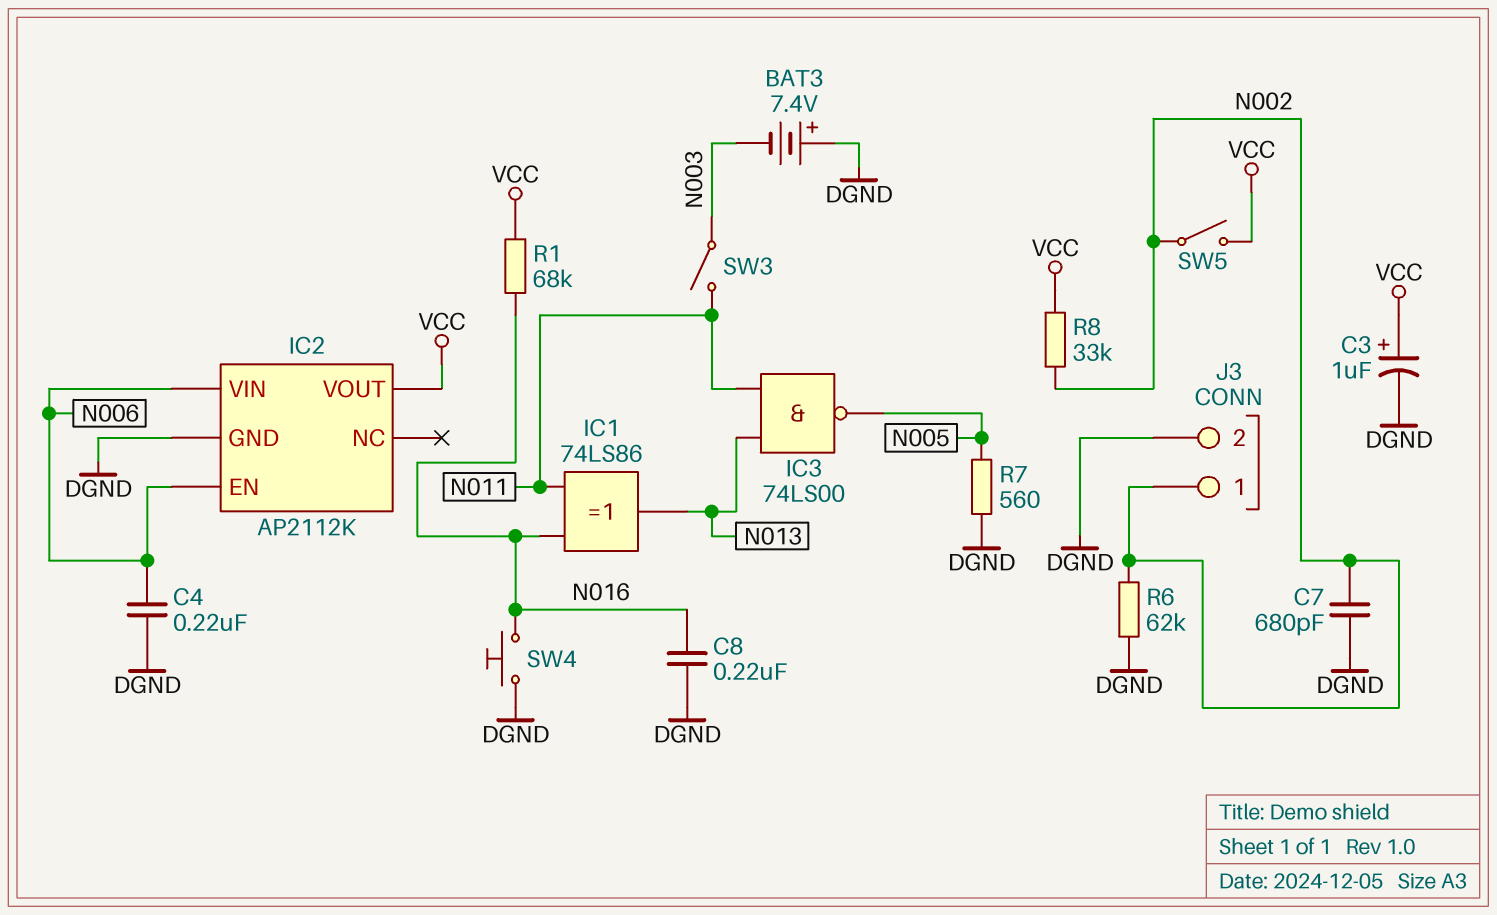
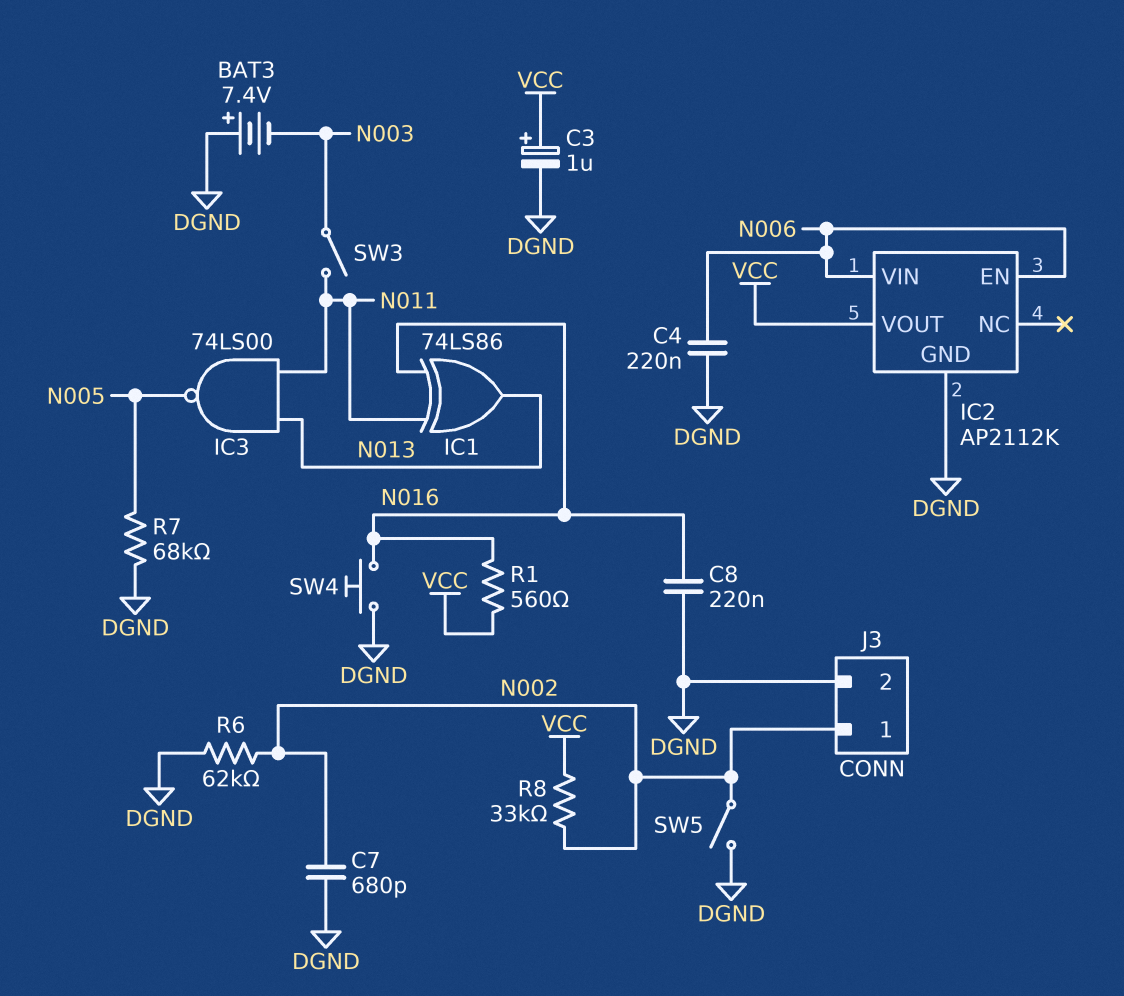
R1: 68k (N016, VCC) -> 560 (N016, VCC)
R7: 560 (DGND, N005) -> 68k (DGND, N005)
SW5: switch (N002, VCC) -> switch (DGND, N002)

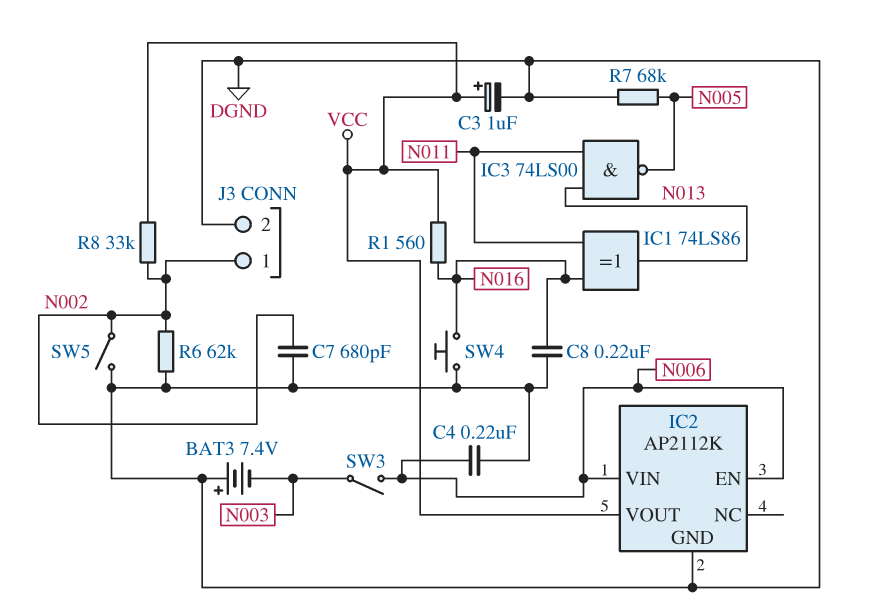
SW3: switch (N003, N011) -> switch (N003, N006)

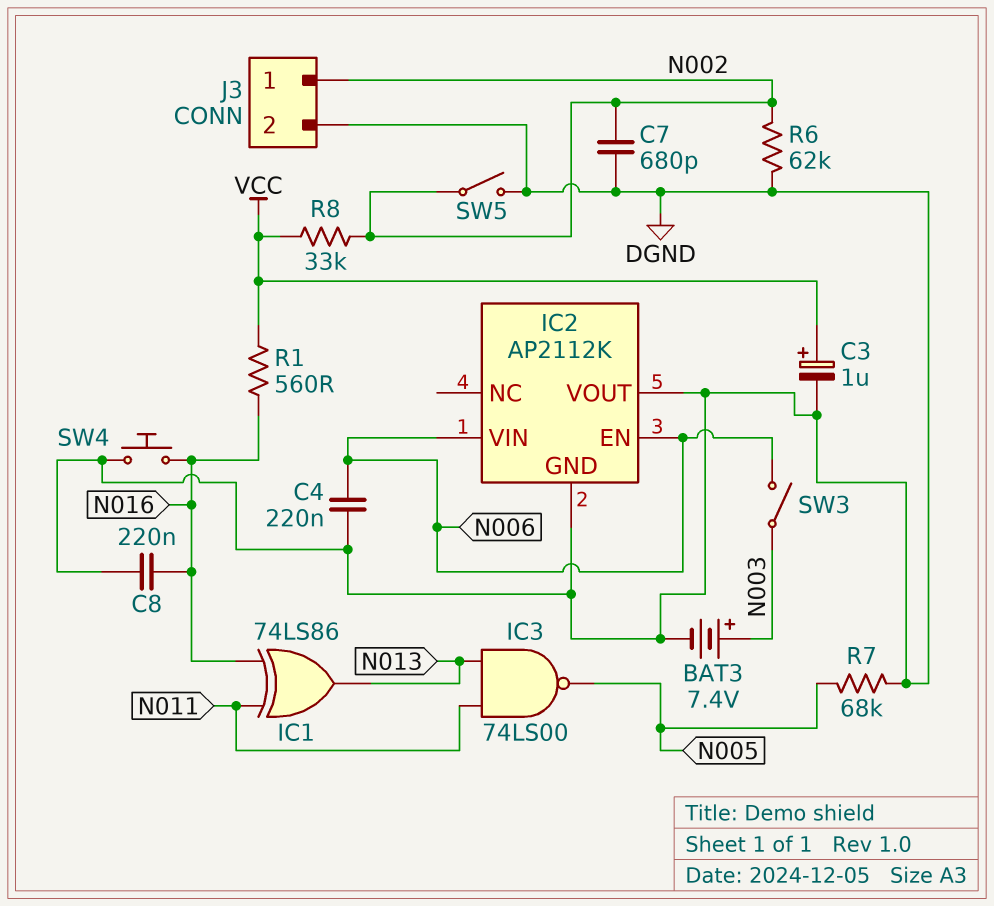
BAT3: 7.4V (plus DGND, minus N003) -> 7.4V (plus N003, minus DGND)
IC2 pin VOUT: VCC -> DGND

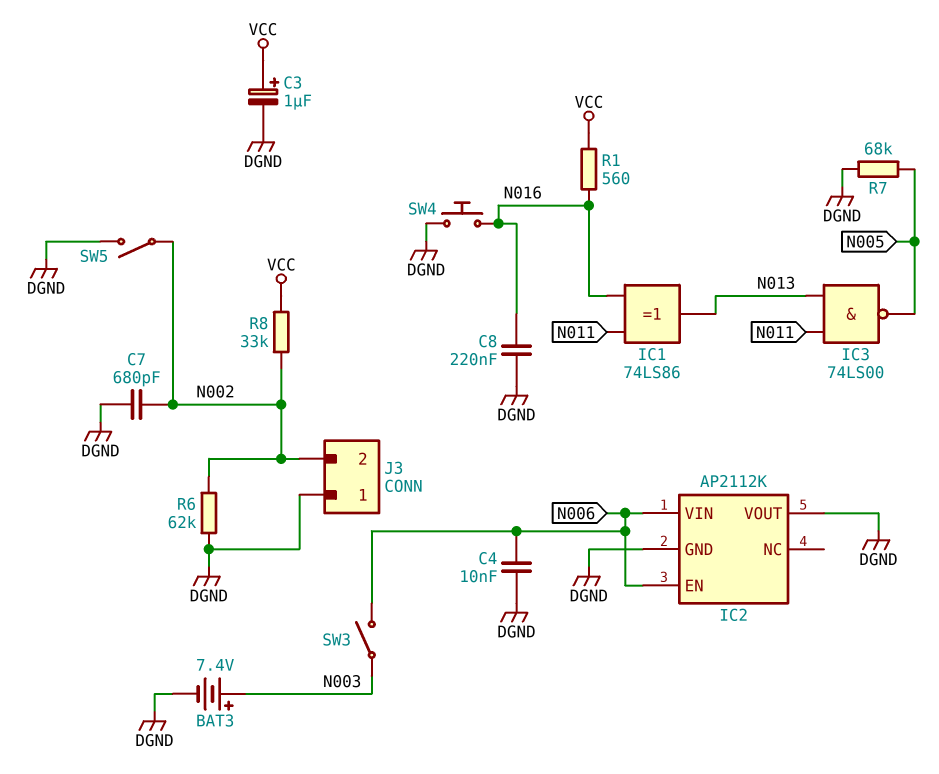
C4: 220nF (DGND, N006) -> 10nF (DGND, N006)
J3 pin 1: N002 -> DGND
J3 pin 2: DGND -> N002

